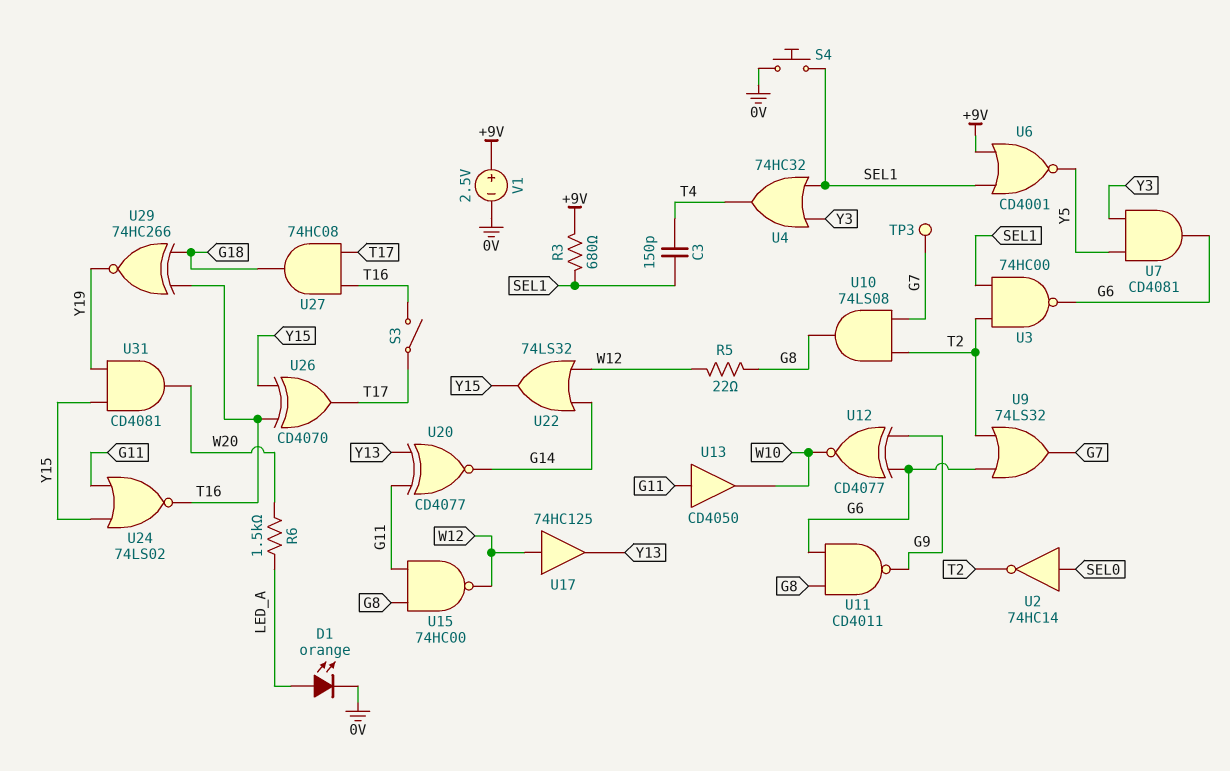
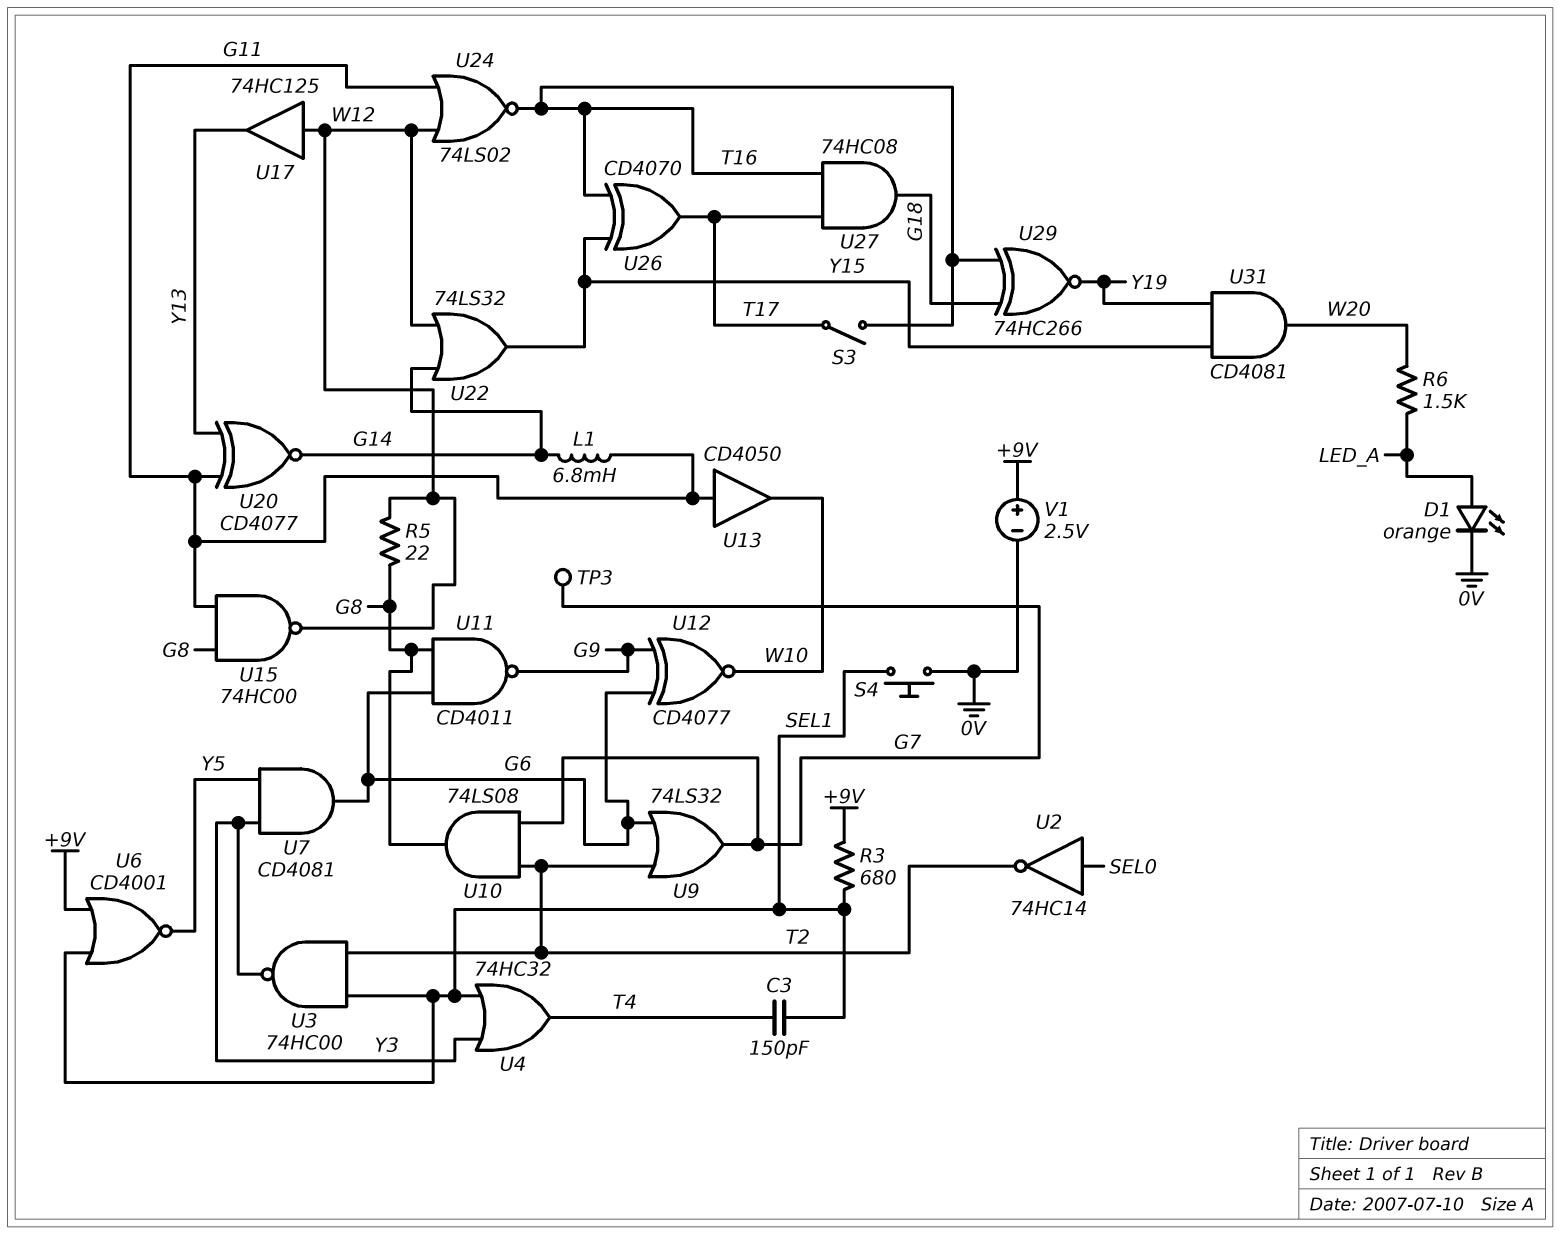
L1: none -> 6.8mH (G11, G14)
U3: NAND 74HC00 (in SEL1, in T2, out G6) -> NAND 74HC00 (in SEL1, in T2, out Y3)
U24: NOR 74LS02 (in G11, in Y15, out T16) -> NOR 74LS02 (in G11, in W12, out T16)

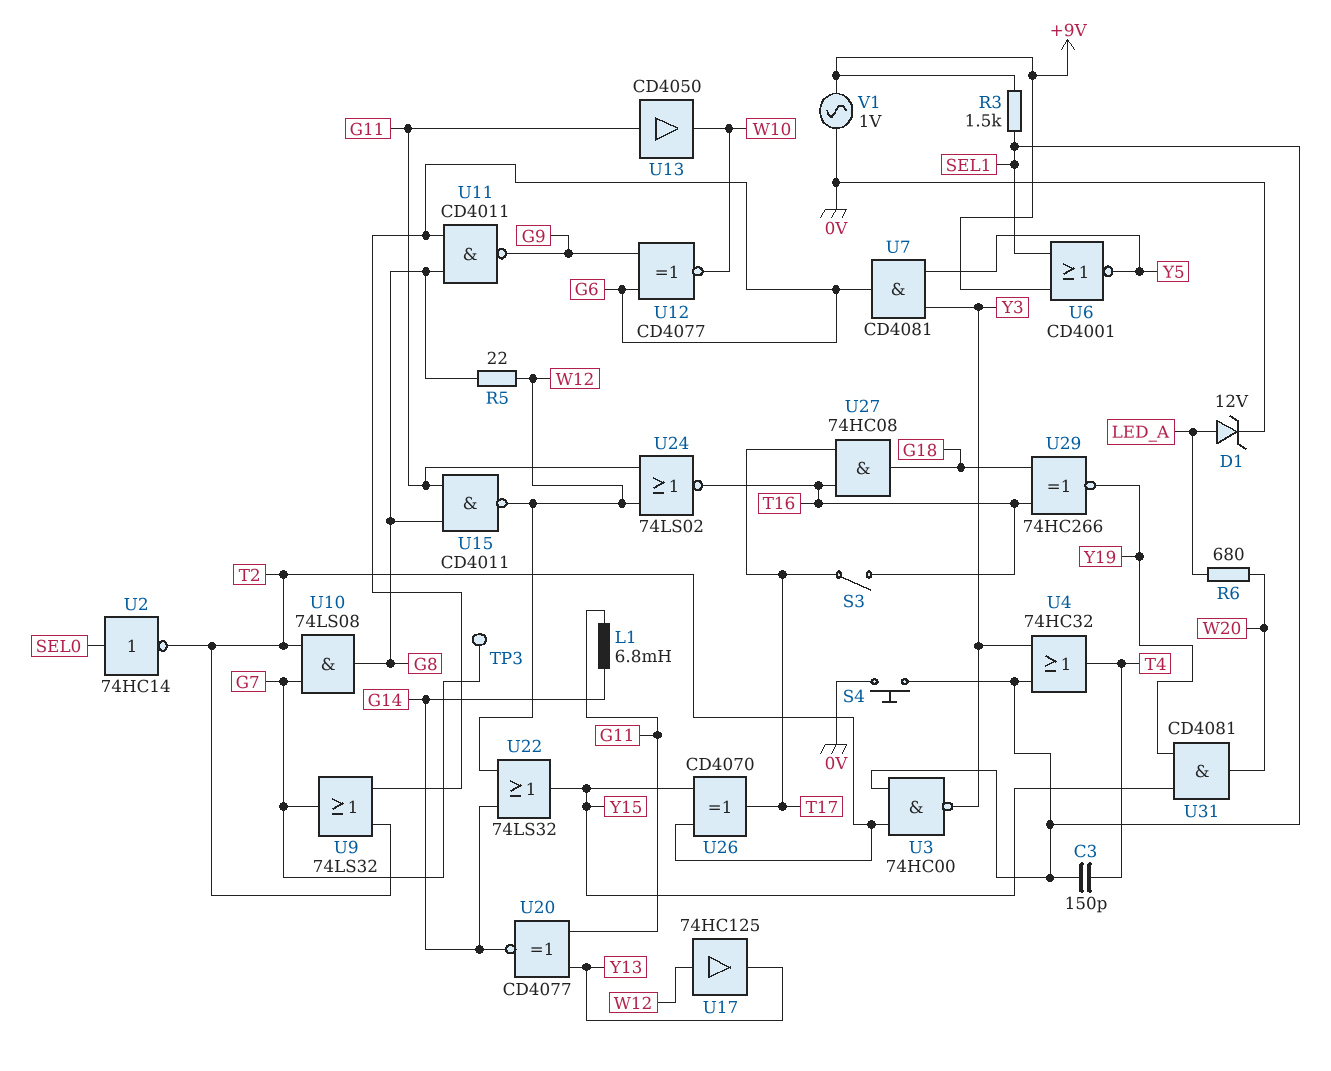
D1: LED orange (A LED_A, K 0V) -> zener 12V (A LED_A, K 0V)
R3: 680 (+9V, SEL1) -> 1.5k (+9V, SEL1)
R6: 1.5k (LED_A, W20) -> 680 (LED_A, W20)
U15: NAND 74HC00 (in G8, in G11, out W12) -> NAND CD4011 (in G8, in G11, out W12)
U26: XOR CD4070 (in T16, in Y15, out T17) -> XOR CD4070 (in T2, in Y15, out T17)
V1: 2.5V (plus +9V, minus 0V) -> AC 1V (+9V, 0V)

